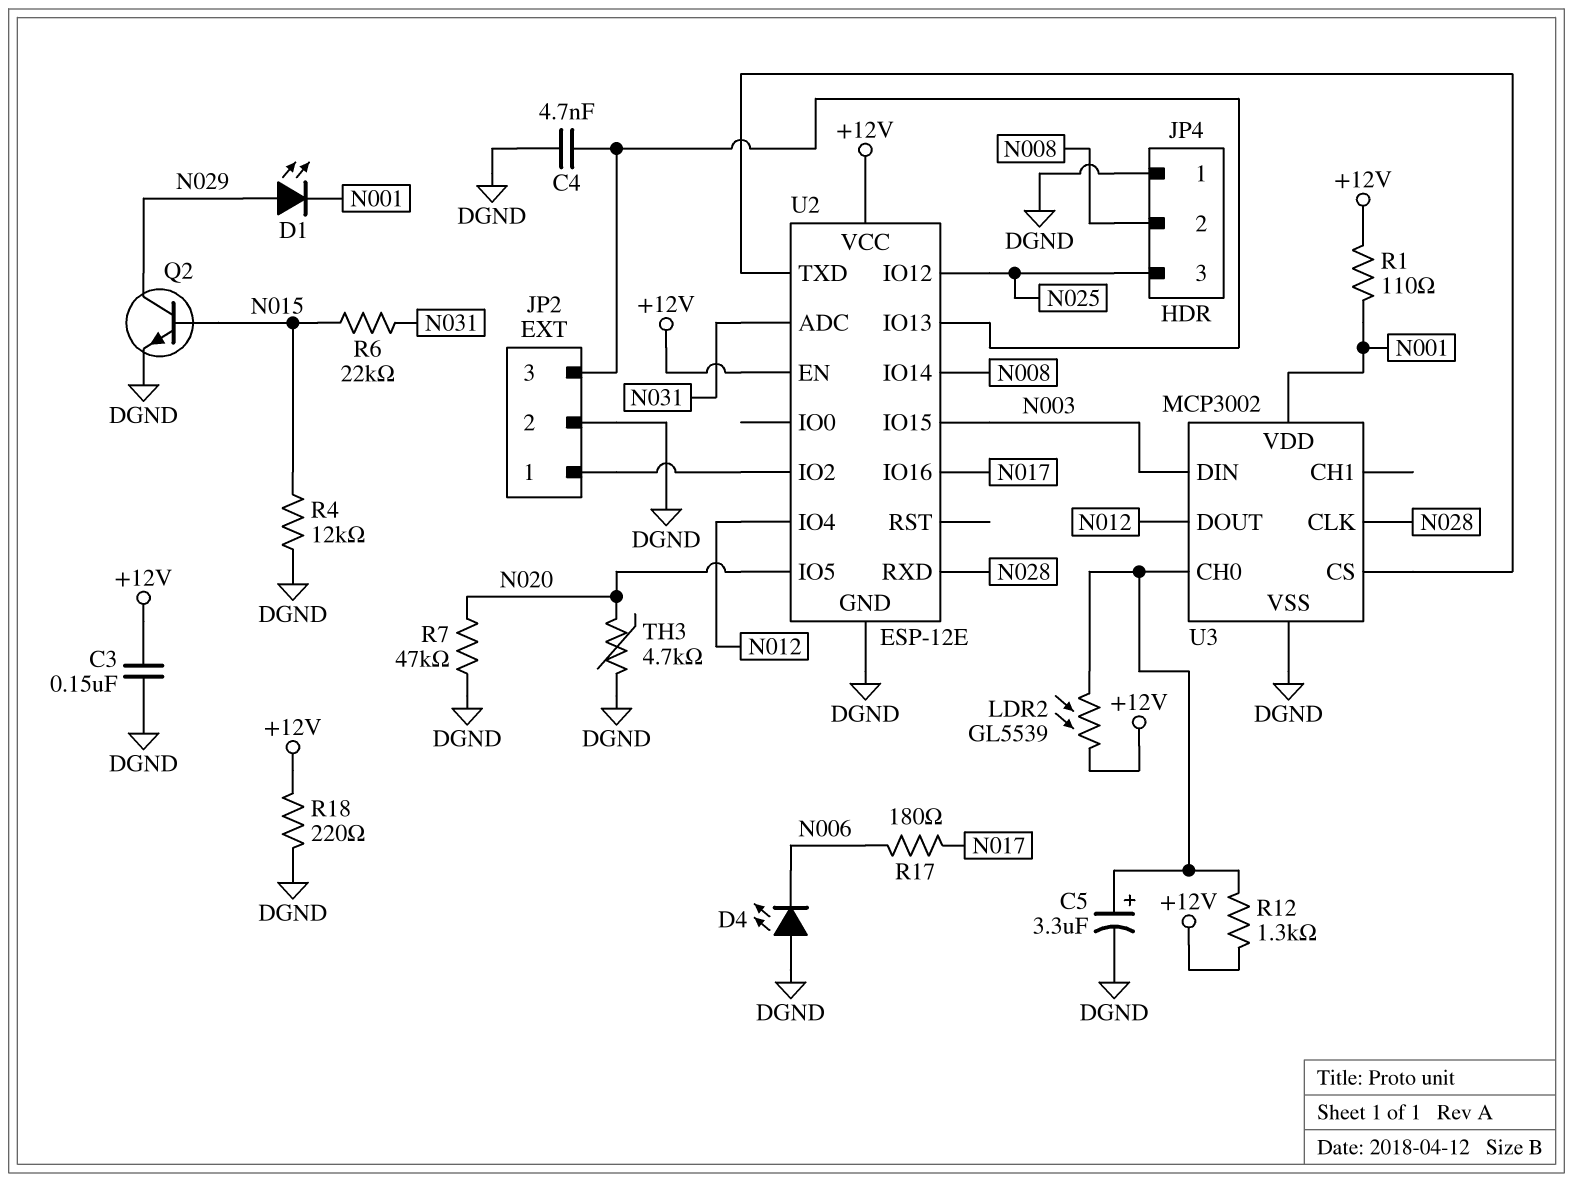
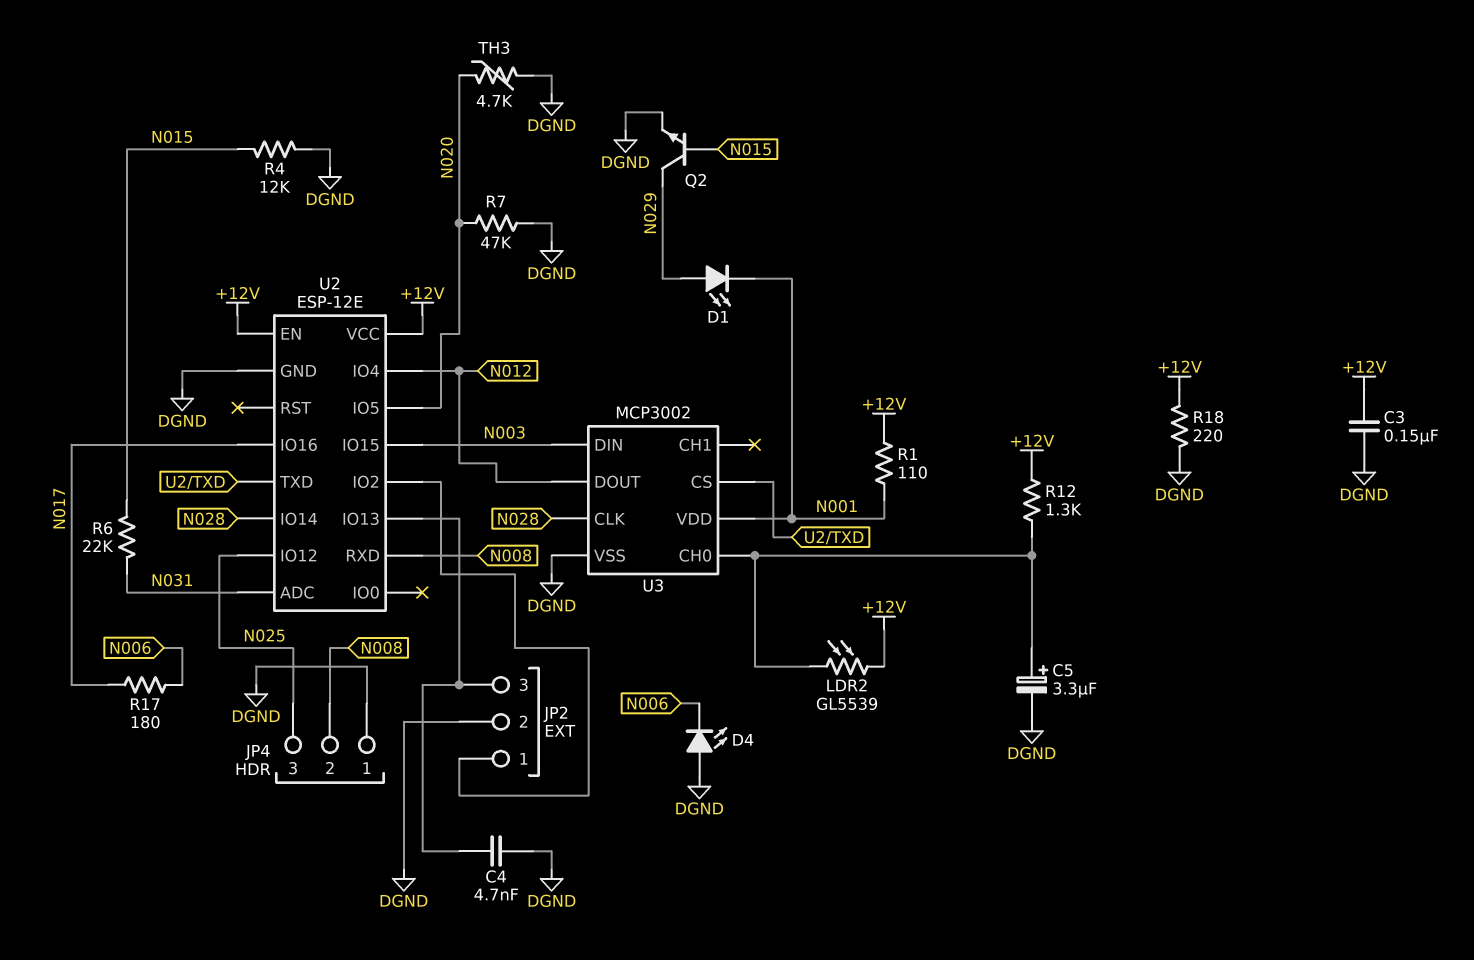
U2 pin IO14: N008 -> N028
U2 pin RXD: N028 -> N008

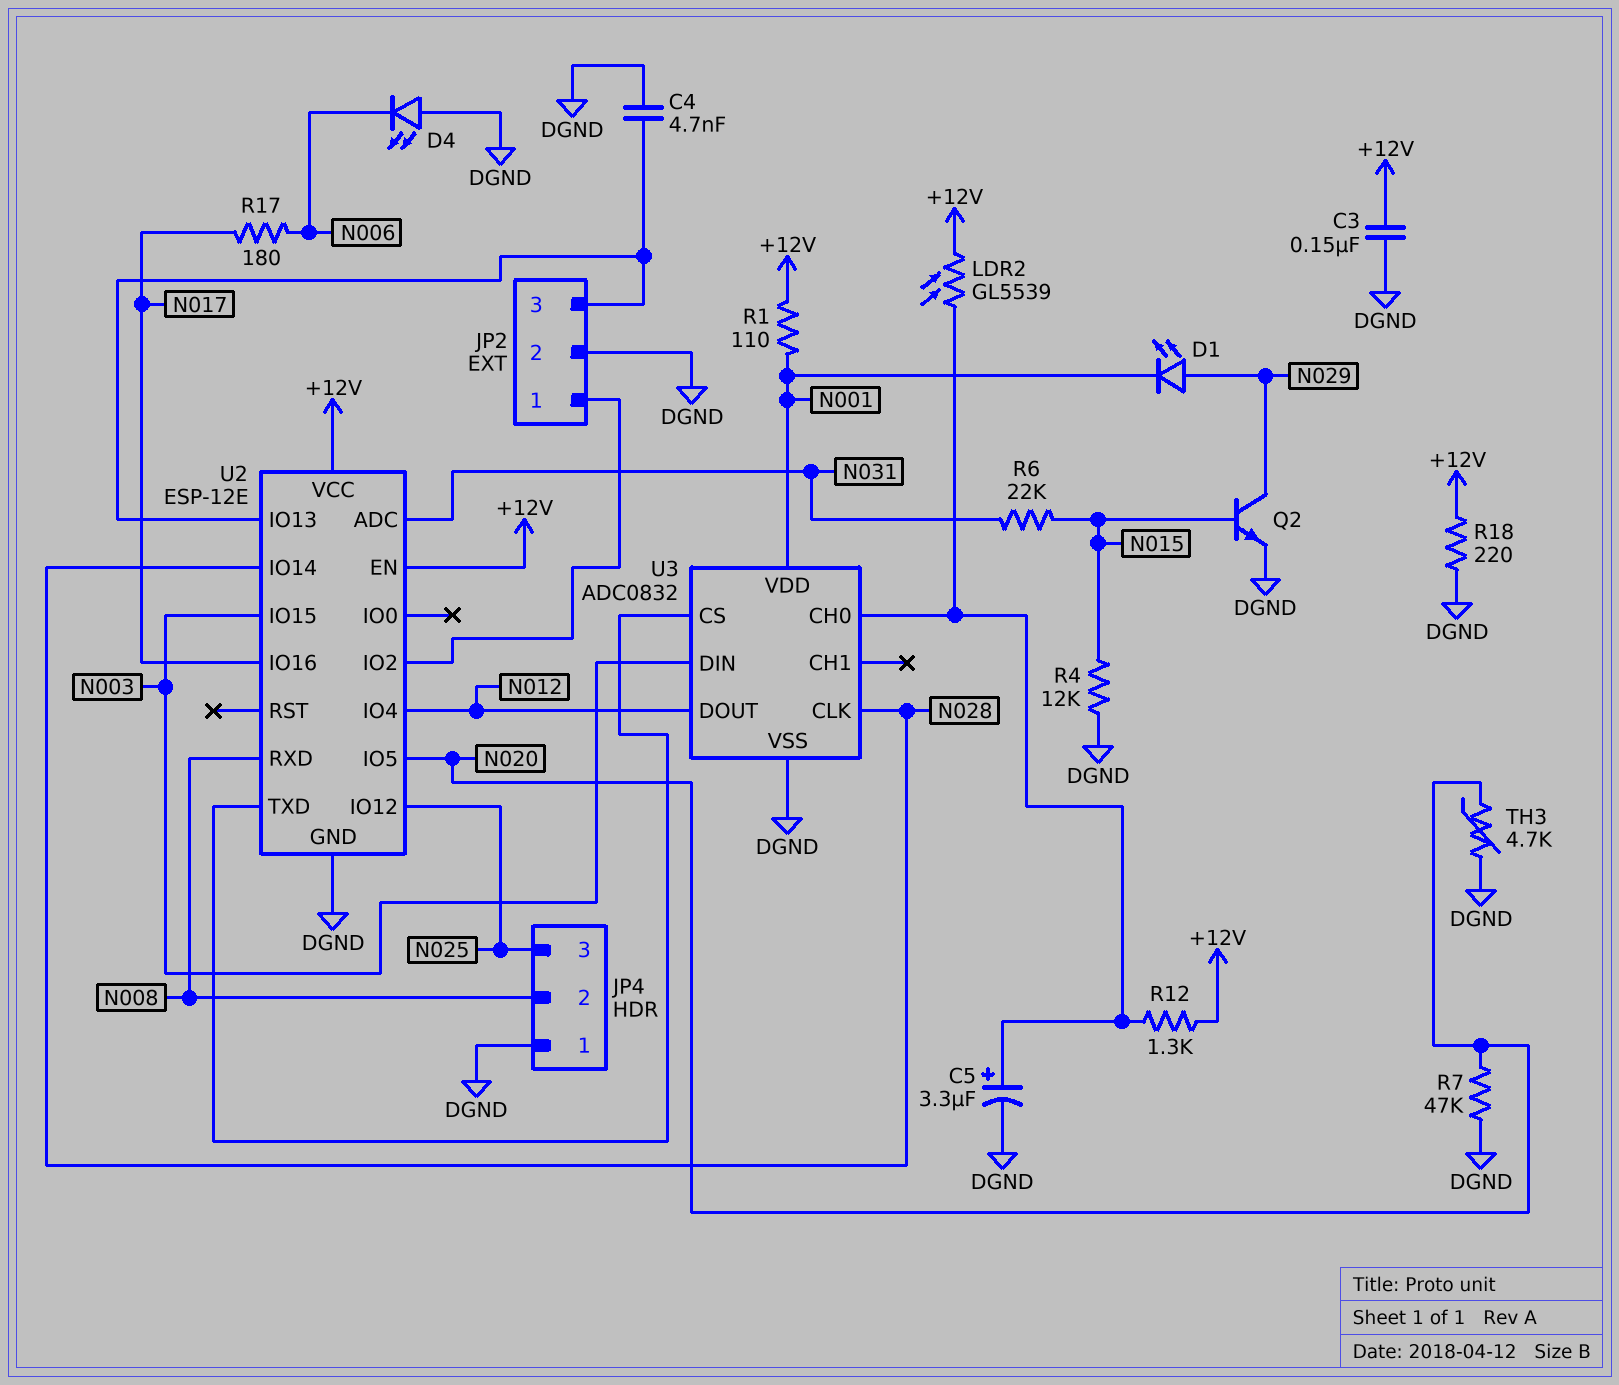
U3: MCP3002 -> ADC0832

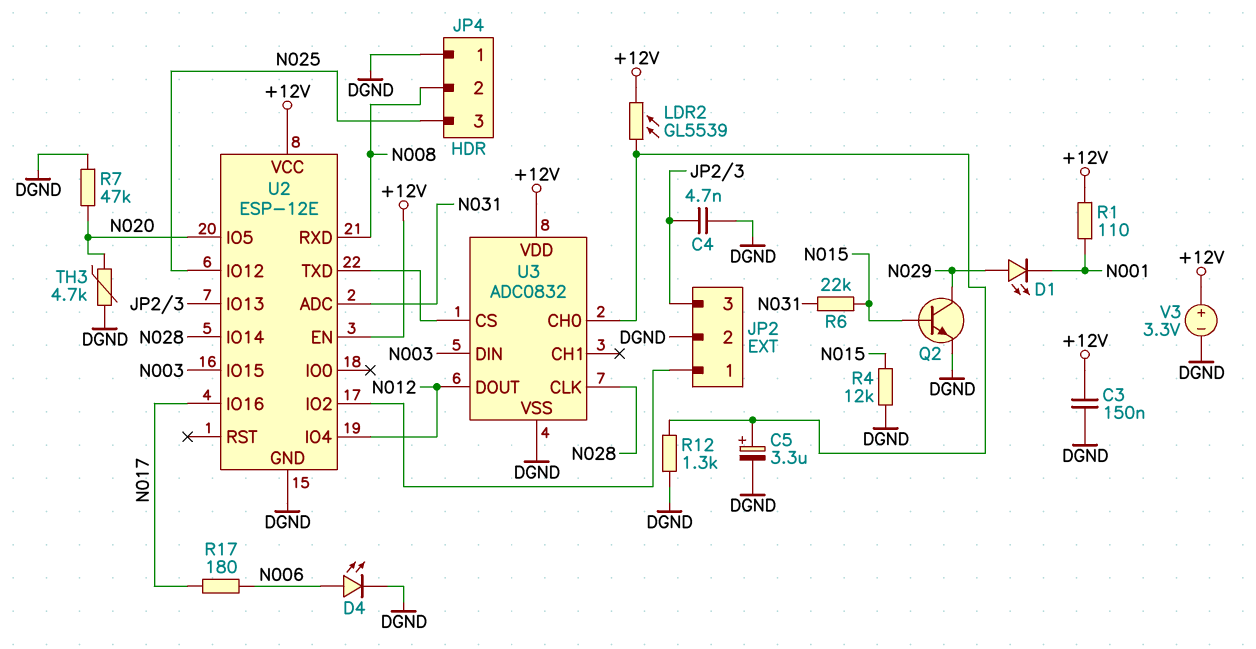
D4: LED (A DGND, K N006) -> LED (A N006, K DGND)
R12: 1.3k (+12V, U3/CH0) -> 1.3k (DGND, U3/CH0)
R18: 220 (+12V, DGND) -> none
U3 pin VDD: N001 -> +12V
V3: none -> 3.3V (plus +12V, minus DGND)

